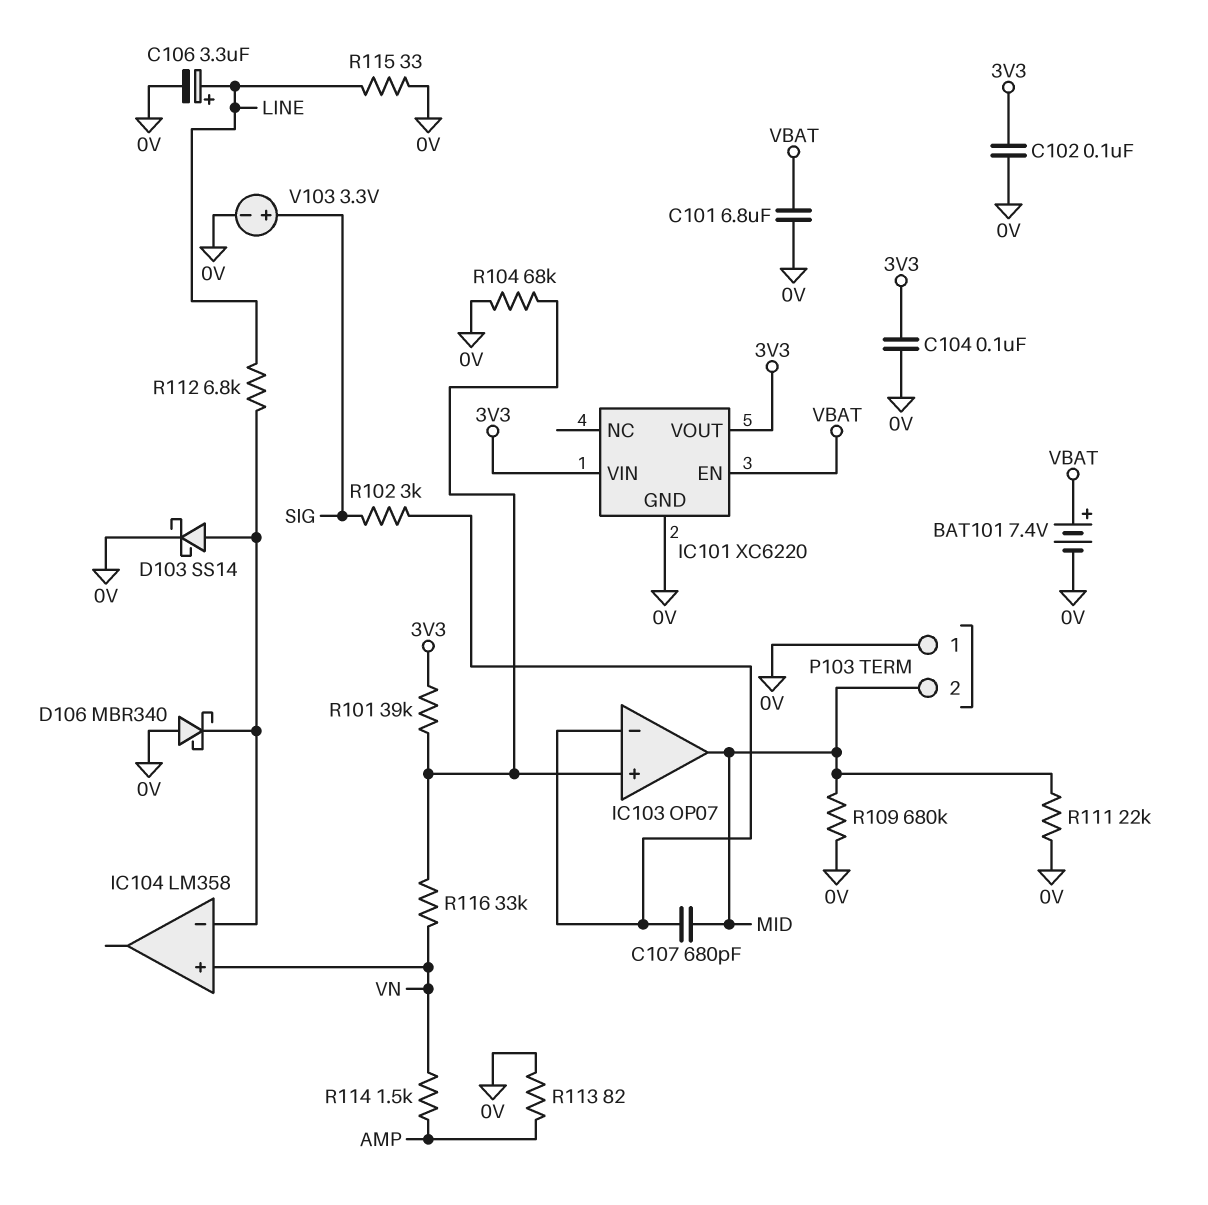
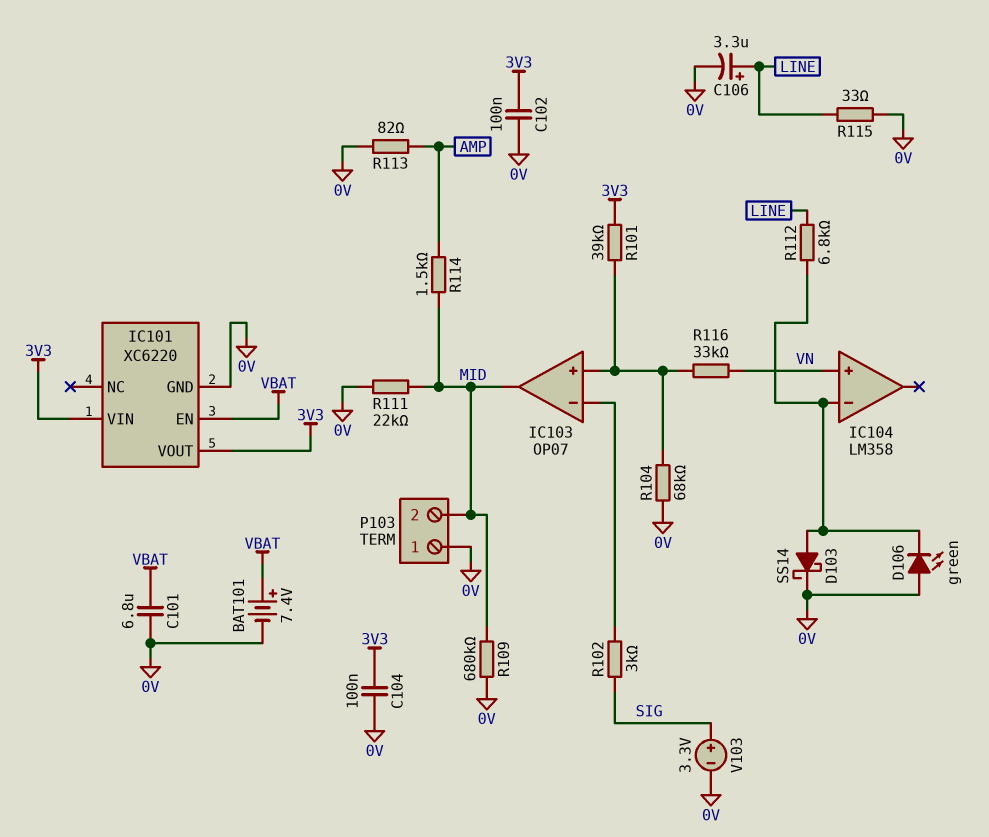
C107: 680pF (IC103/in-, MID) -> none
D106: schottky MBR340 (A 0V, K IC104/in-) -> LED green (A 0V, K IC104/in-)
R114: 1.5k (AMP, VN) -> 1.5k (AMP, MID)

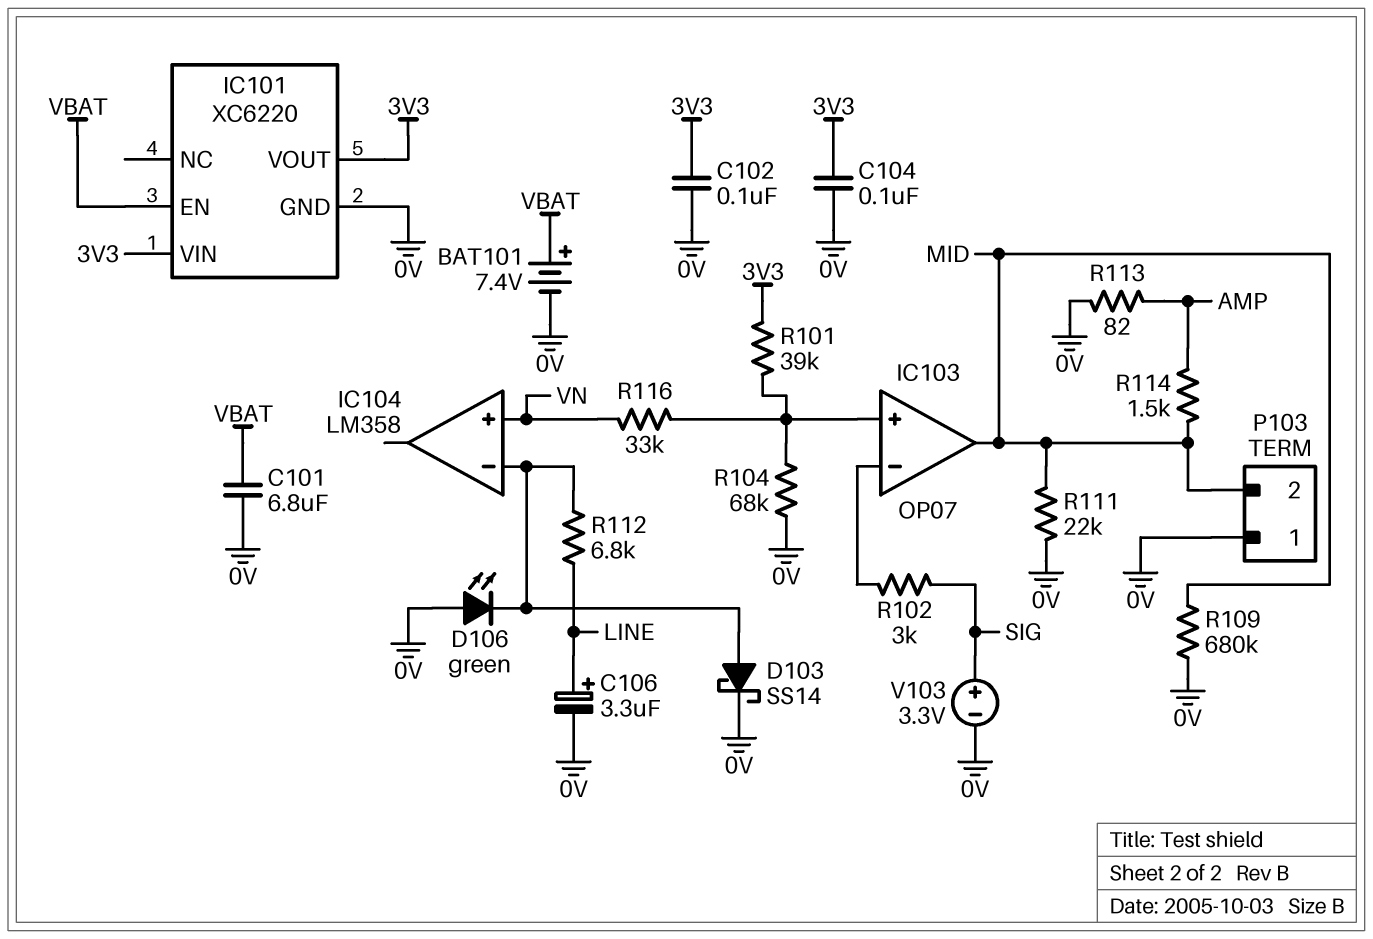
R115: 33 (0V, LINE) -> none

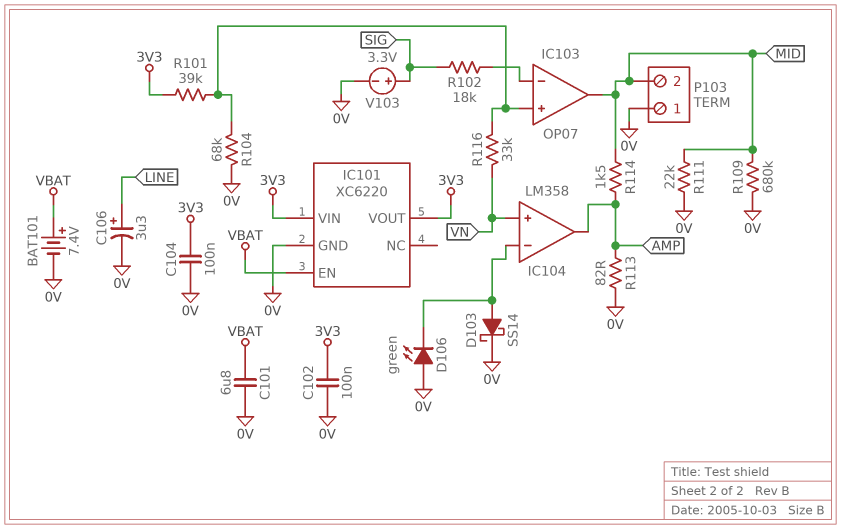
IC104 pin out: none -> AMP
R102: 3k (IC103/in-, SIG) -> 18k (IC103/in-, SIG)
R112: 6.8k (IC104/in-, LINE) -> none

